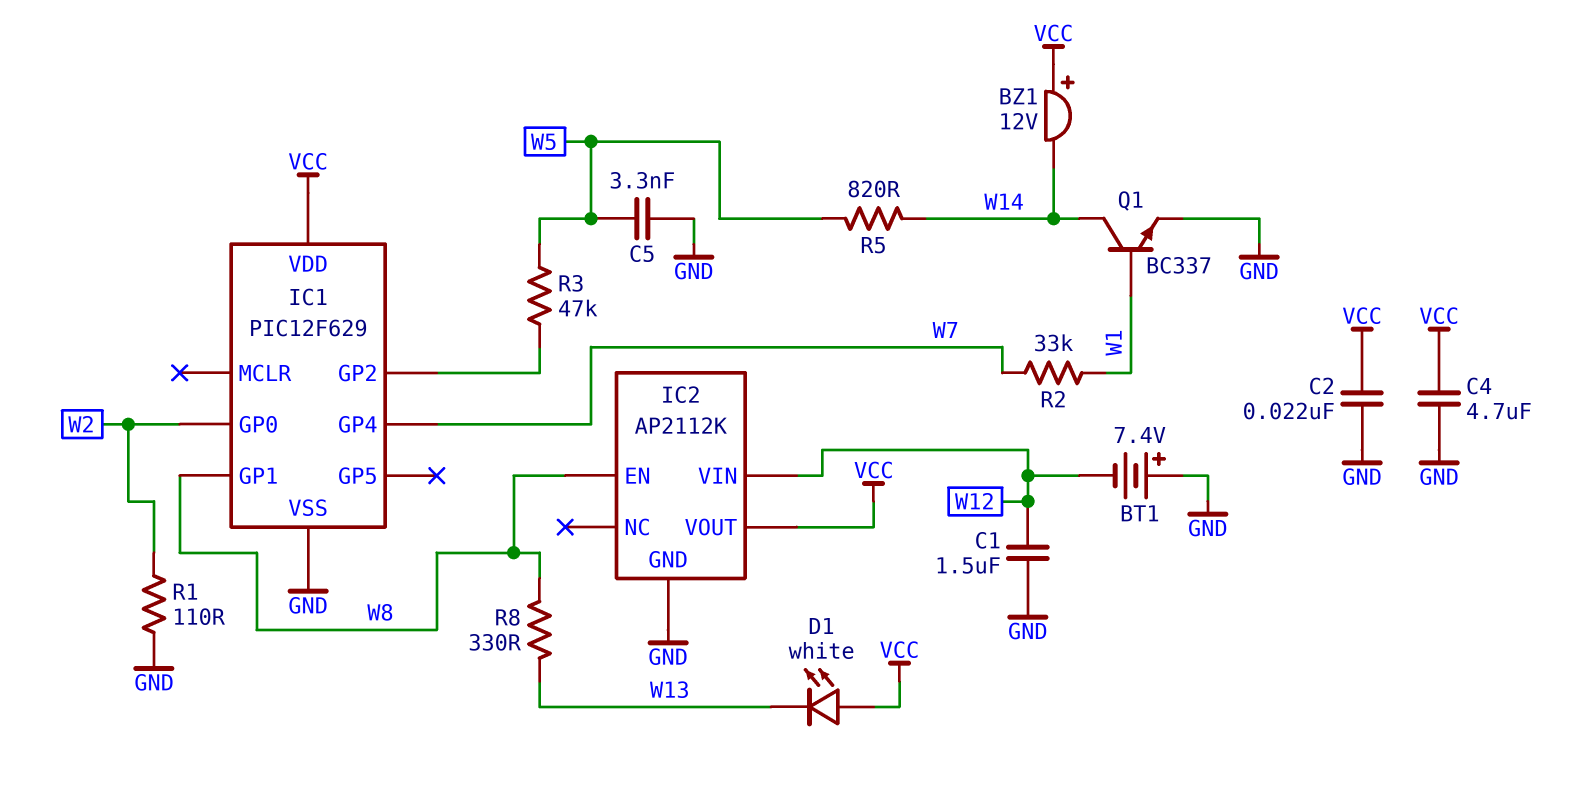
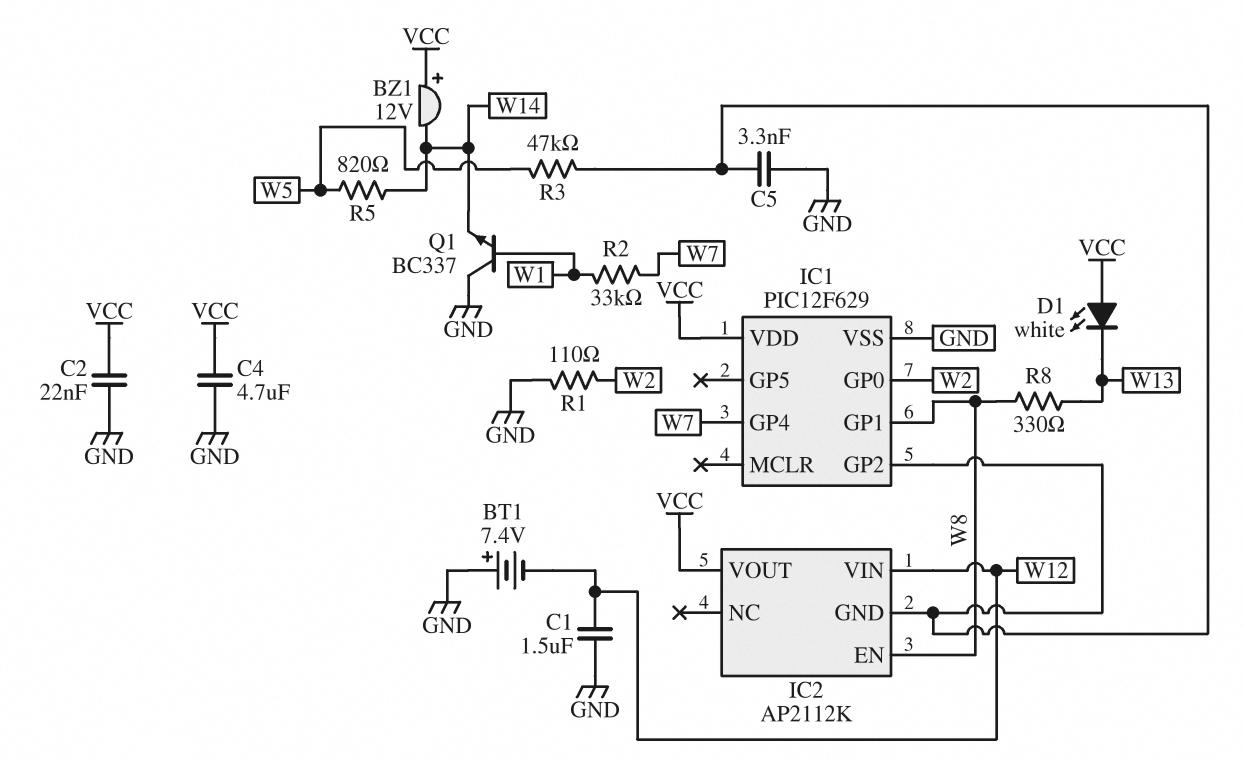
C5: 3.3nF (GND, W5) -> 3.3nF (GND, IC1/GP2)
IC2 pin GND: GND -> IC1/GP2
Q1: NPN BC337 (B W1, C W14, E GND) -> NPN BC337 (B W1, C GND, E W14)

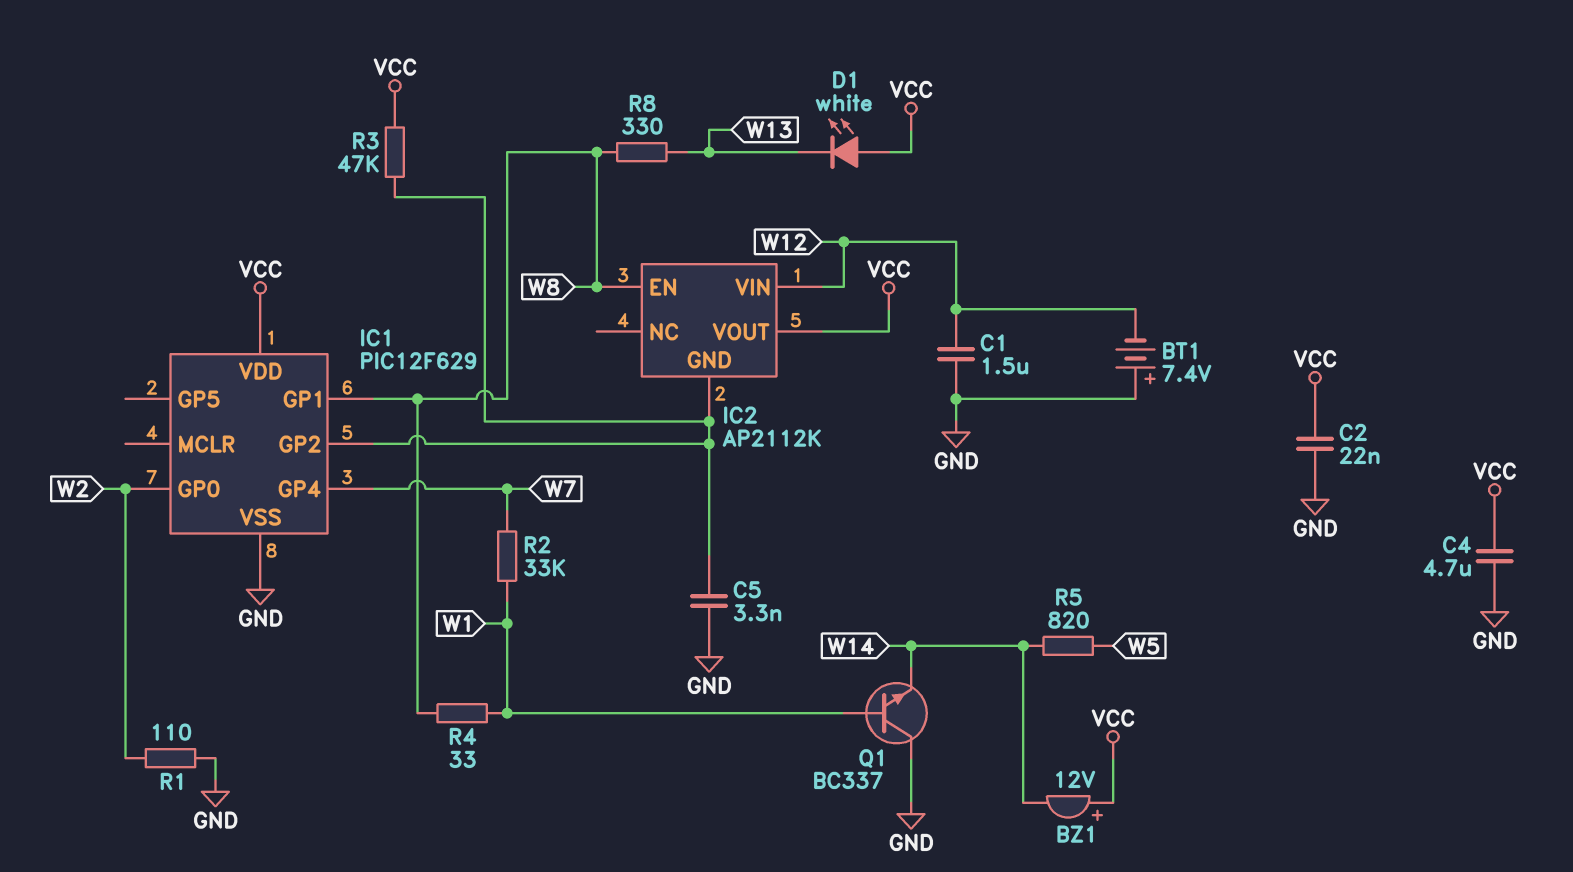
R3: 47k (IC1/GP2, W5) -> 47k (IC1/GP2, VCC)
R4: none -> 33 (W1, W8)

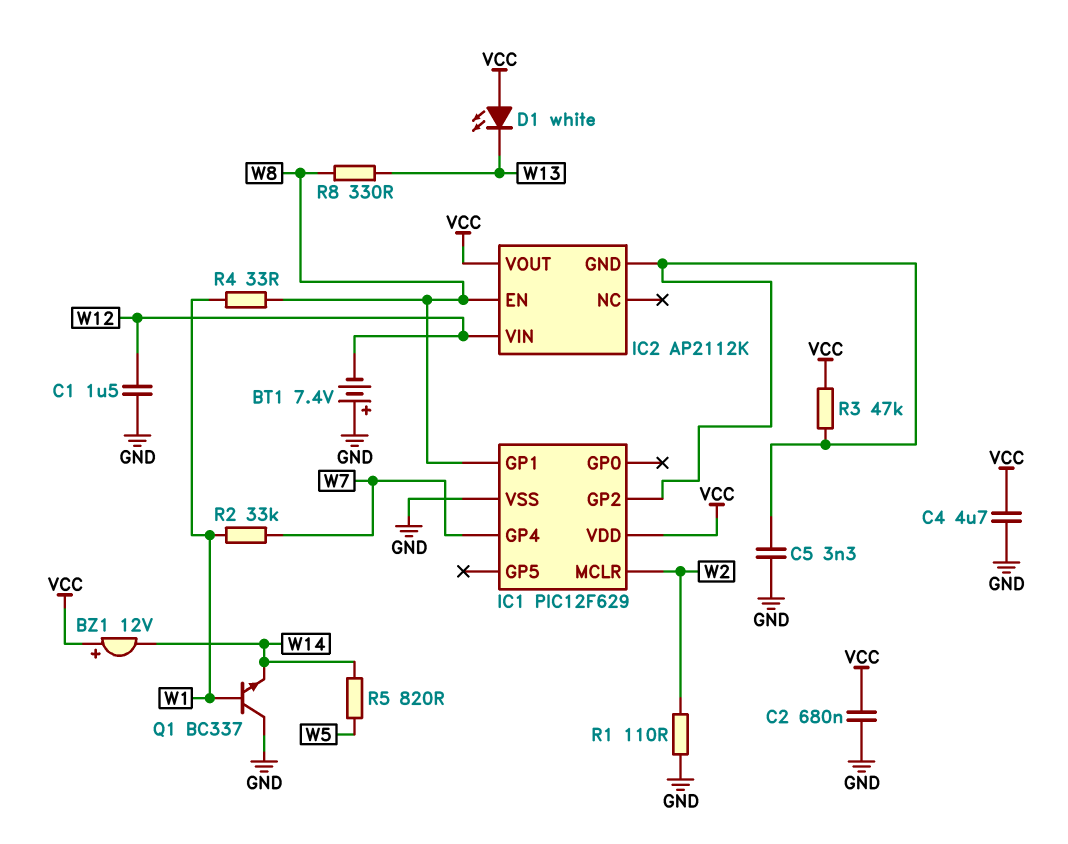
C2: 22nF (GND, VCC) -> 680nF (GND, VCC)
IC1 pin GP0: W2 -> none
IC1 pin MCLR: none -> W2

